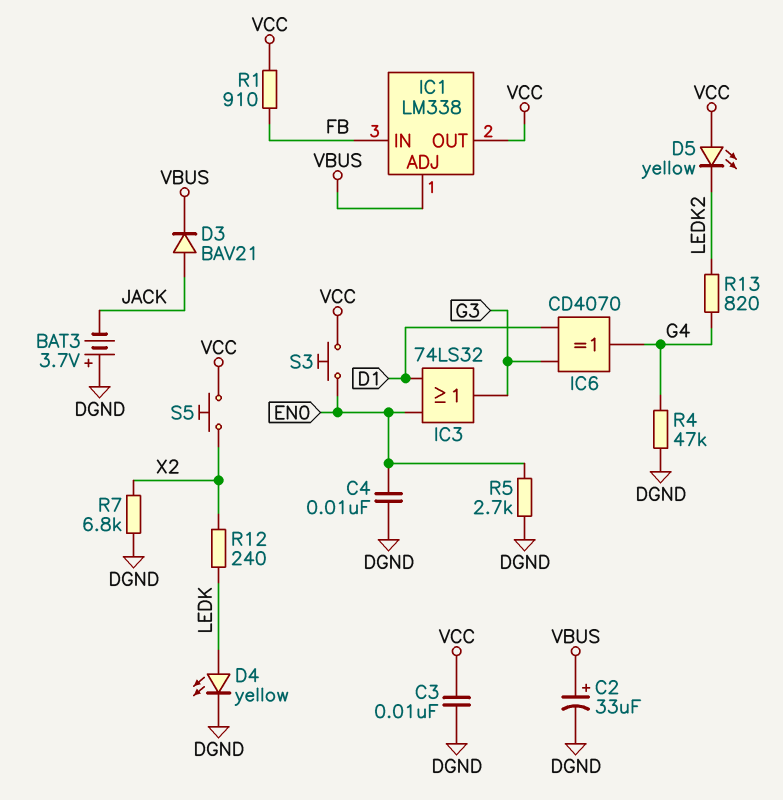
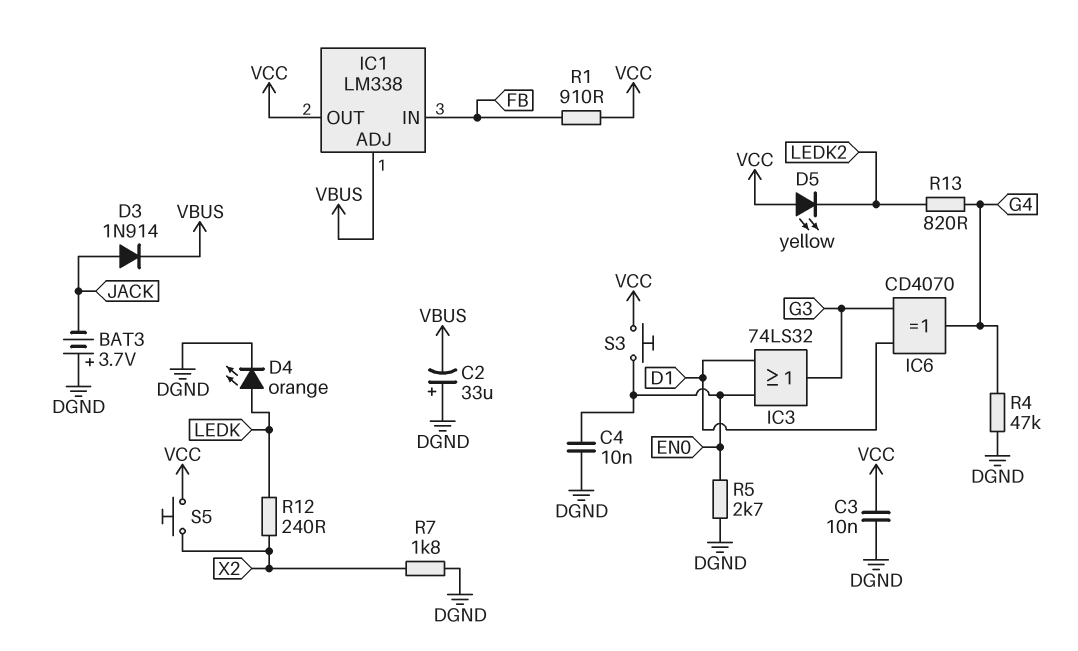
C2: 33uF (plus VBUS, minus DGND) -> 33uF (plus DGND, minus VBUS)
D3: diode BAV21 (A JACK, K VBUS) -> diode 1N914 (A JACK, K VBUS)
D4: LED yellow (A LEDK, K DGND) -> LED orange (A LEDK, K DGND)
R7: 6.8k (DGND, X2) -> 1.8k (DGND, X2)

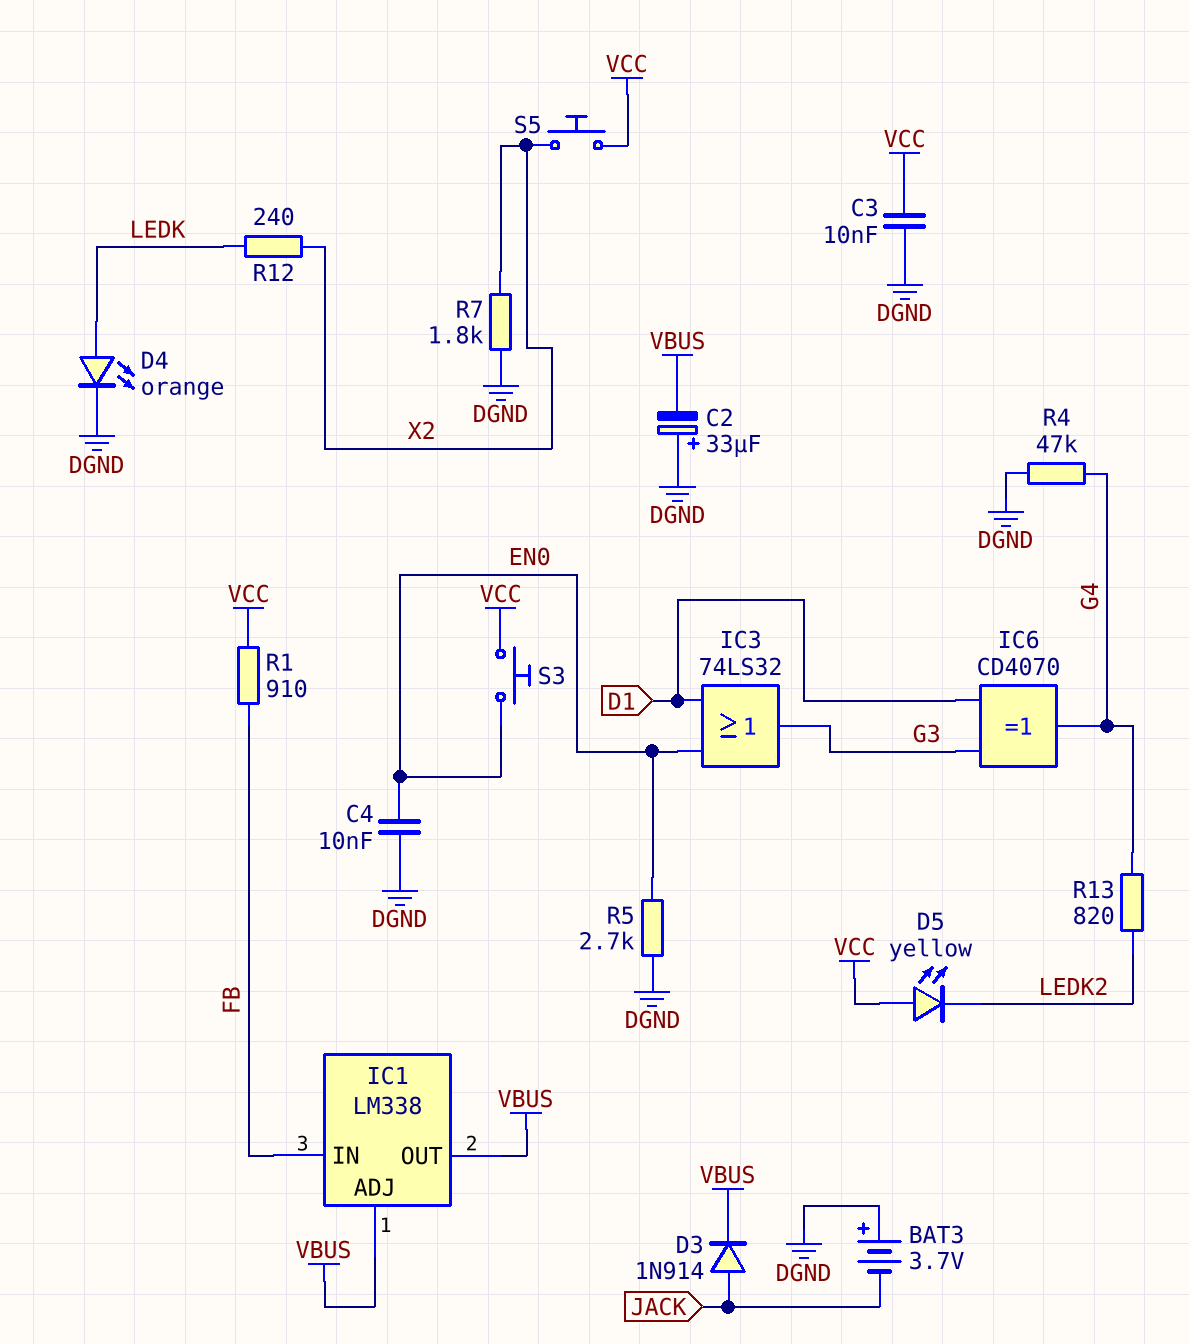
IC1 pin OUT: VCC -> VBUS

